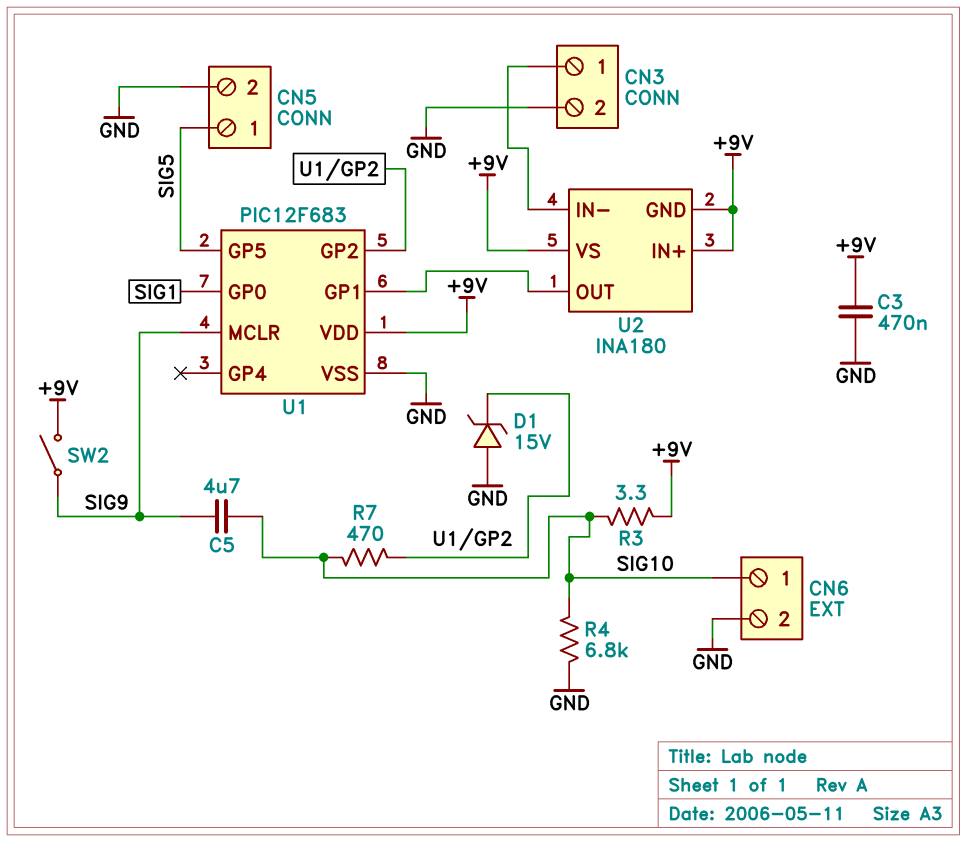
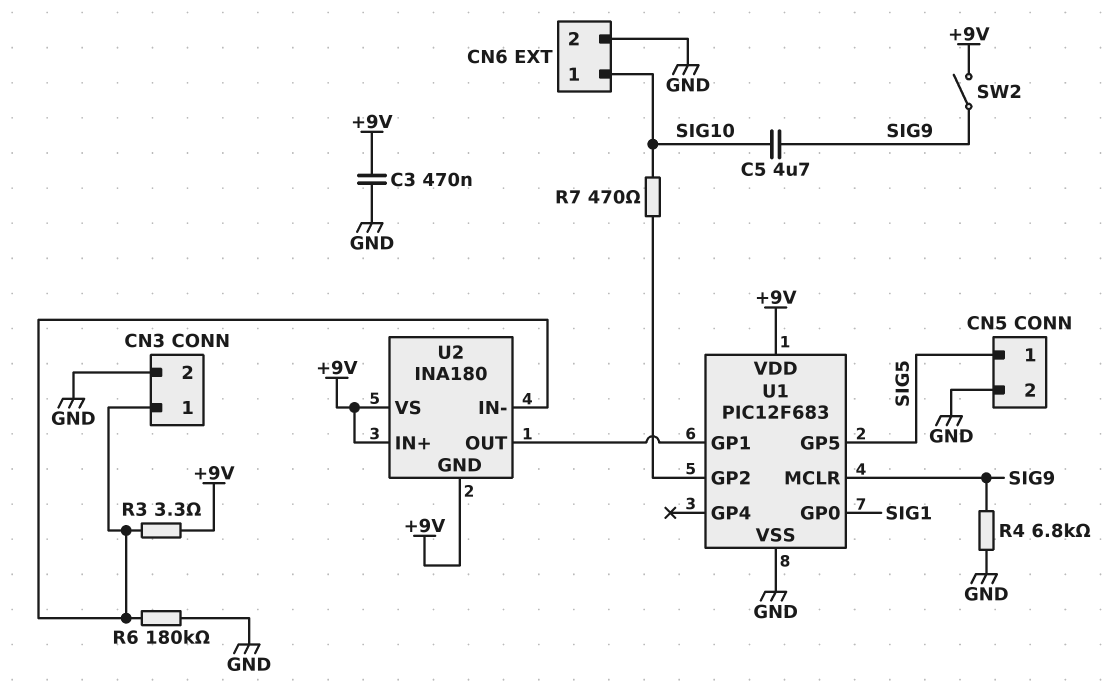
D1: zener 15V (A GND, K U1/GP2) -> none
R3: 3.3 (+9V, SIG10) -> 3.3 (+9V, CN3/1)
R4: 6.8k (GND, SIG10) -> 6.8k (GND, SIG9)
R6: none -> 180k (CN3/1, GND)

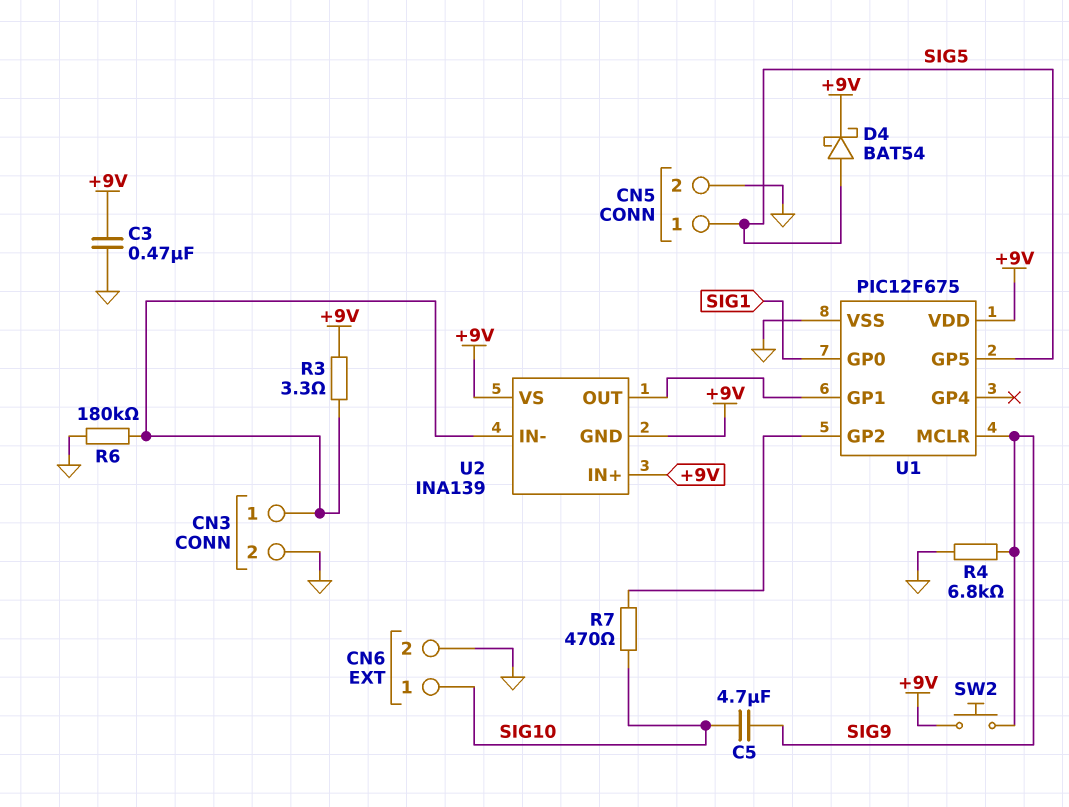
D4: none -> schottky BAT54 (A SIG5, K +9V)
SW2: switch (+9V, SIG9) -> button (+9V, SIG9)
U1: PIC12F683 -> PIC12F675
U2: INA180 -> INA139

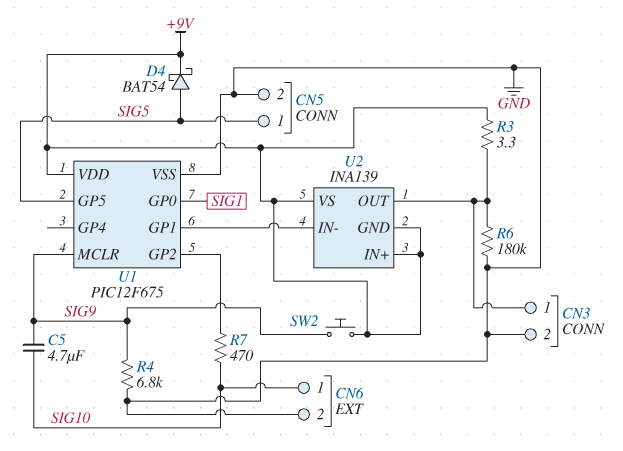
C3: 470nF (+9V, GND) -> none
U2 pin IN-: CN3/1 -> U1/GP1
U2 pin OUT: U1/GP1 -> CN3/1

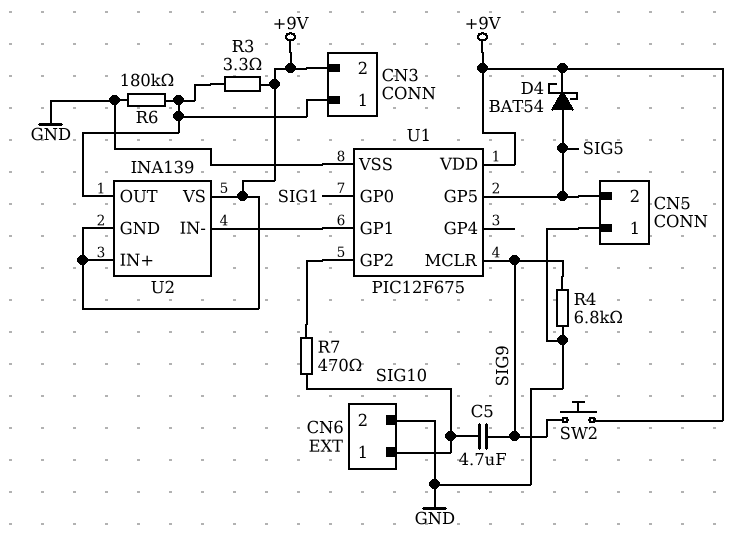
CN3 pin 2: GND -> +9V
CN5 pin 1: SIG5 -> GND
CN5 pin 2: GND -> SIG5

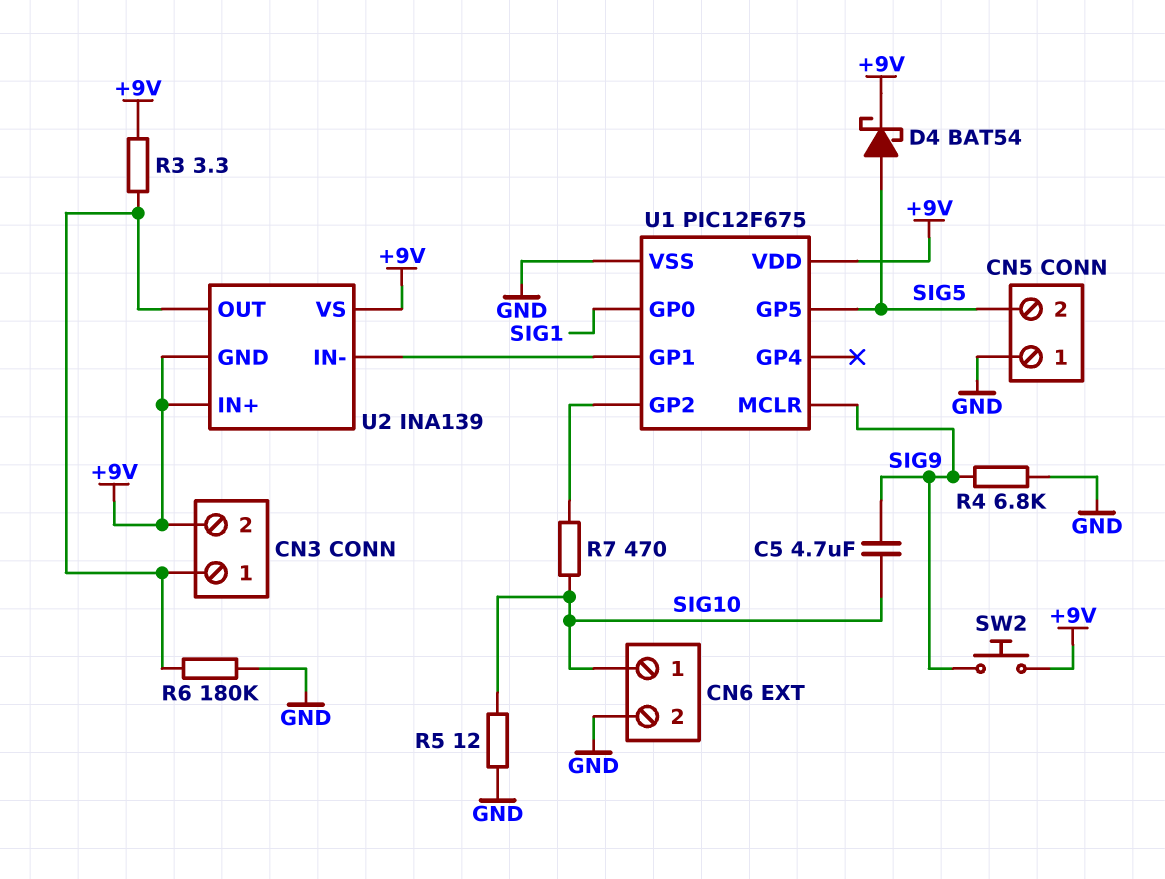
R5: none -> 12 (GND, SIG10)

